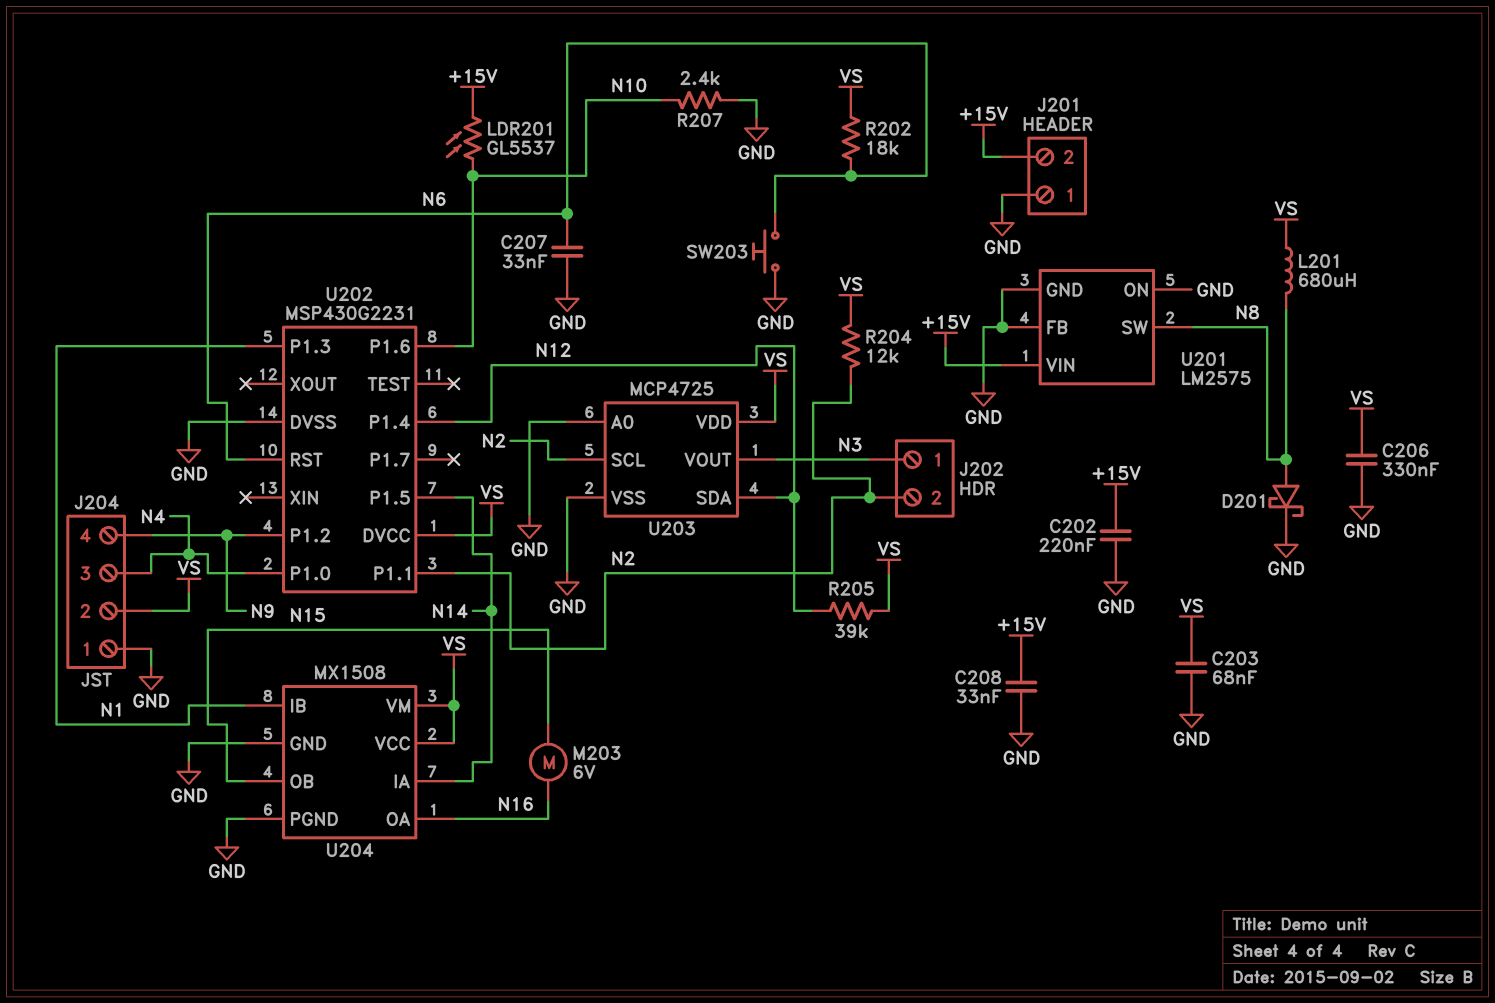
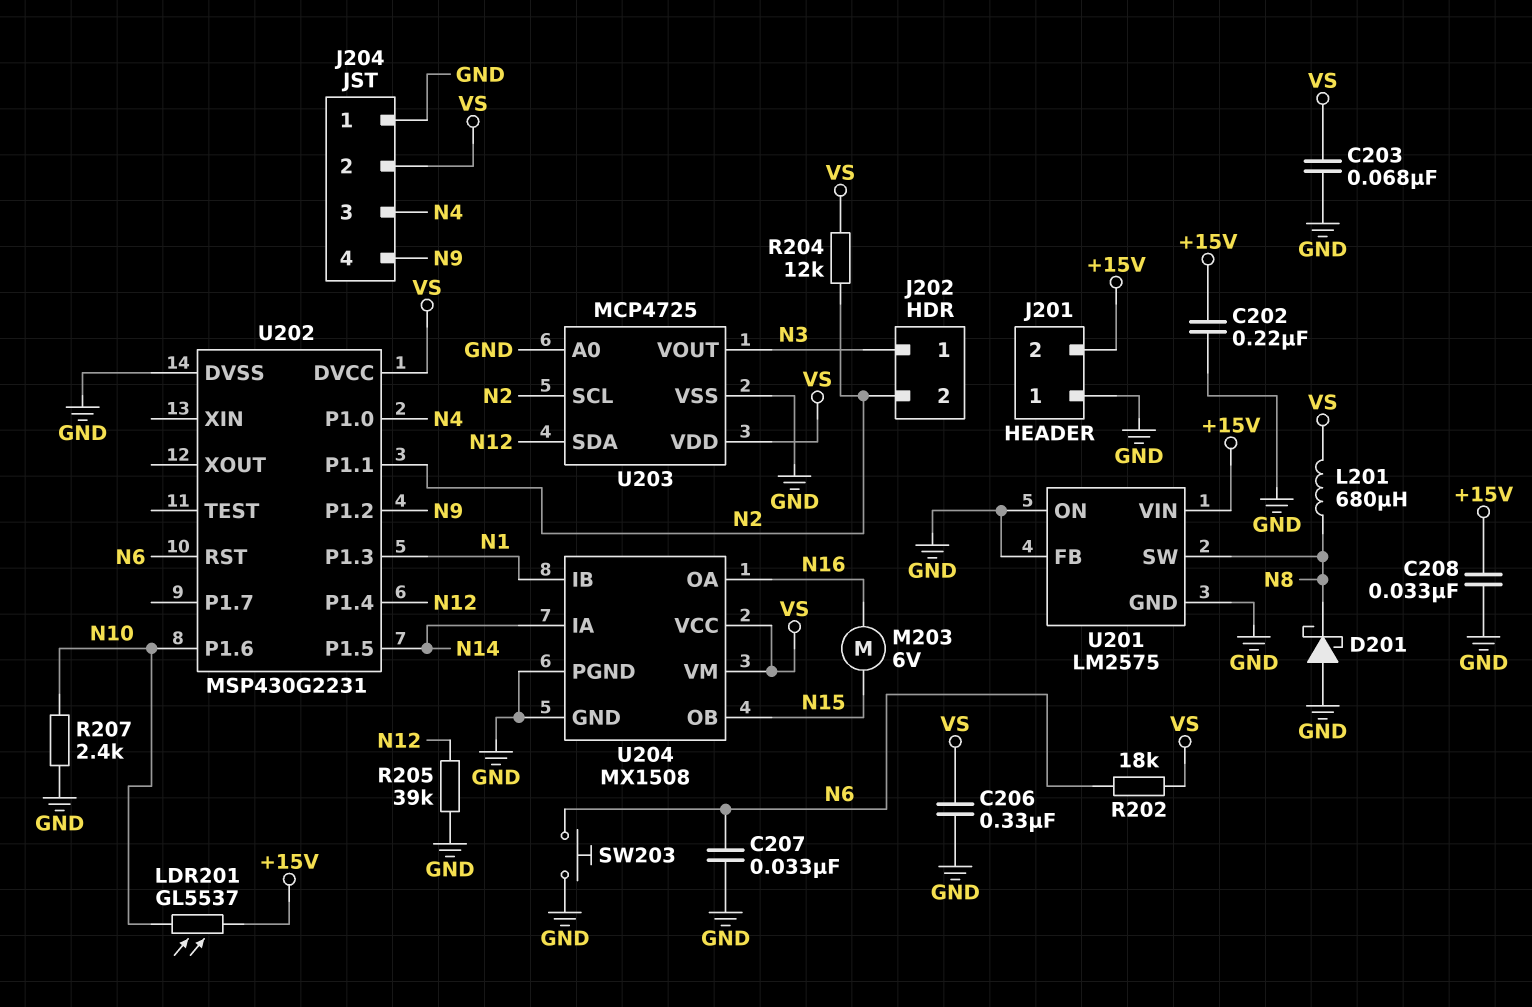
D201: schottky (A N8, K GND) -> schottky (A GND, K N8)
R205: 39k (N12, VS) -> 39k (GND, N12)

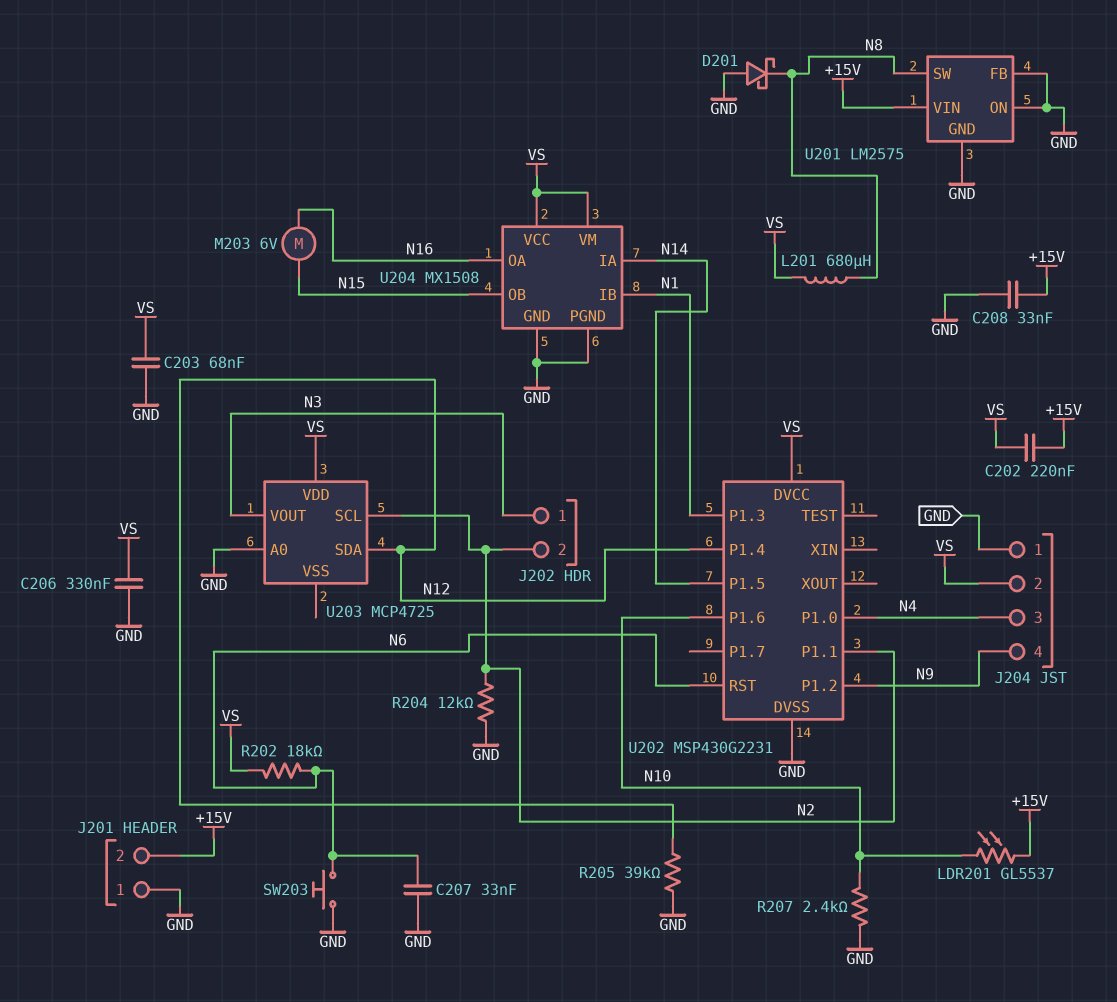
C202: 220nF (+15V, GND) -> 220nF (+15V, VS)
R204: 12k (N2, VS) -> 12k (GND, N2)
U203 pin VSS: GND -> none

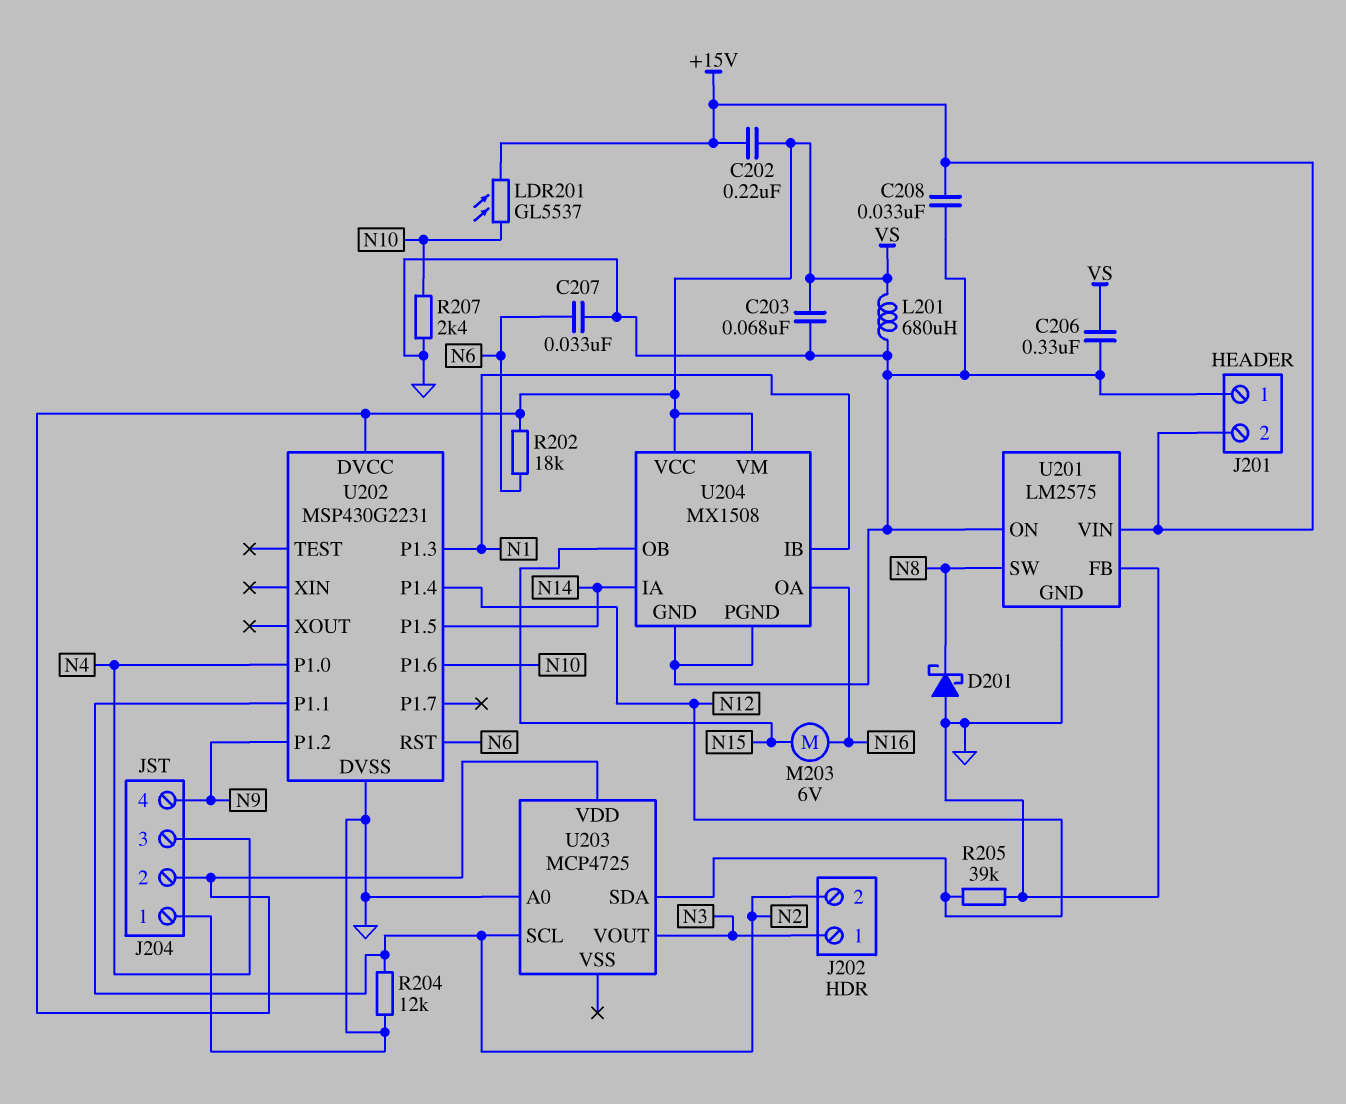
L201: 680uH (N8, VS) -> 680uH (GND, VS)
SW203: button (GND, N6) -> none

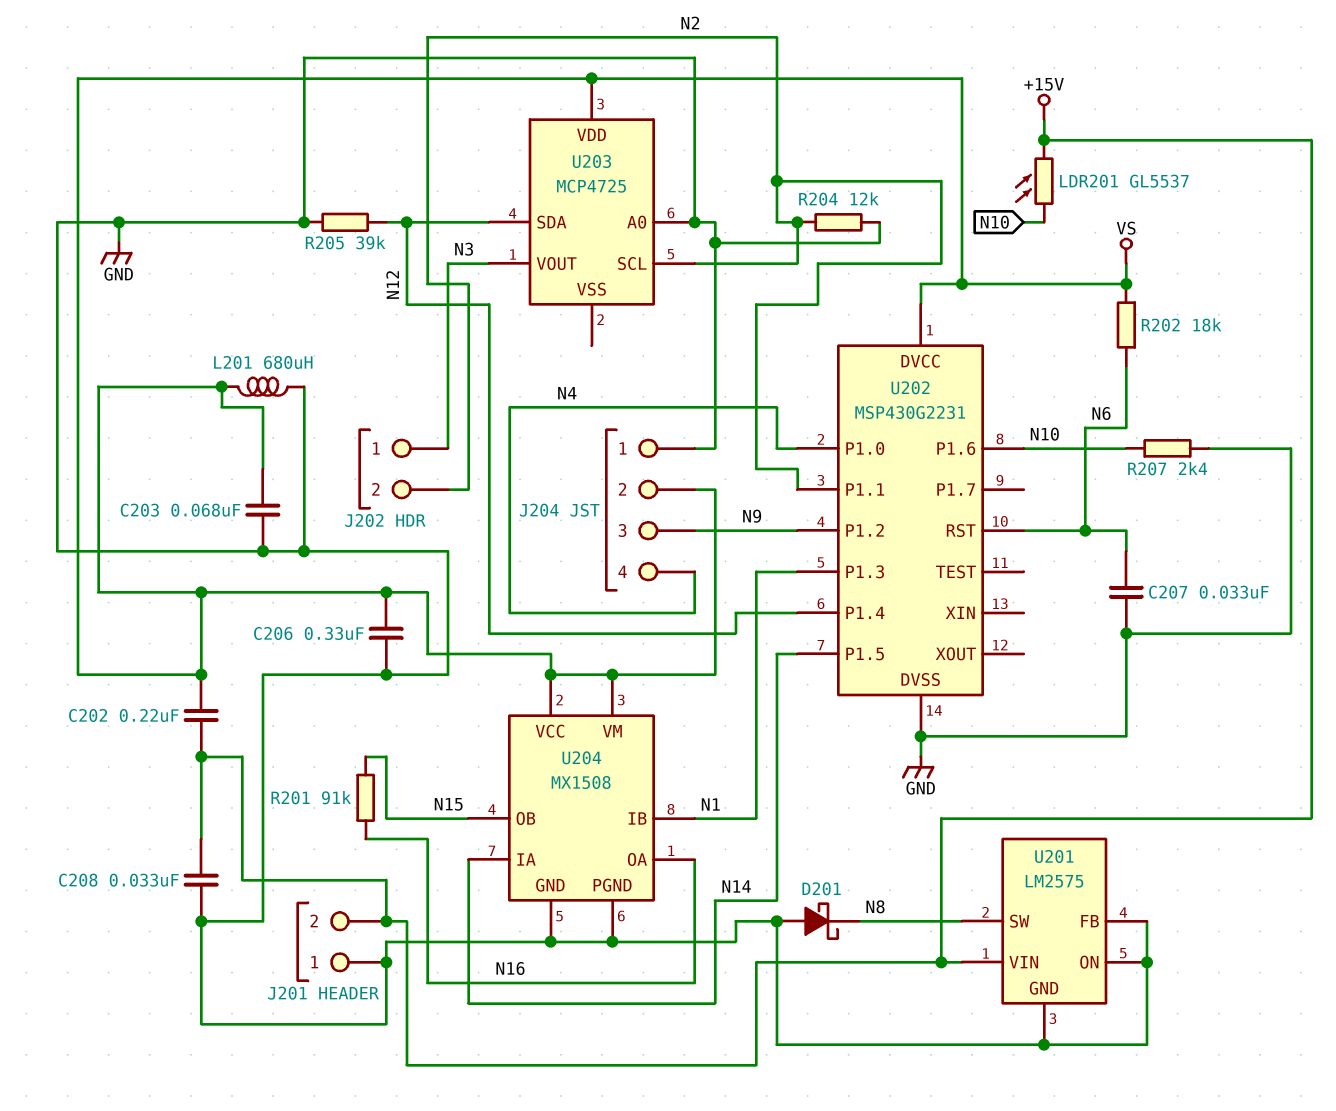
J204 pin 3: N4 -> N9
J204 pin 4: N9 -> N4
M203: motor 6V (N15, N16) -> none
R201: none -> 91k (N15, N16)

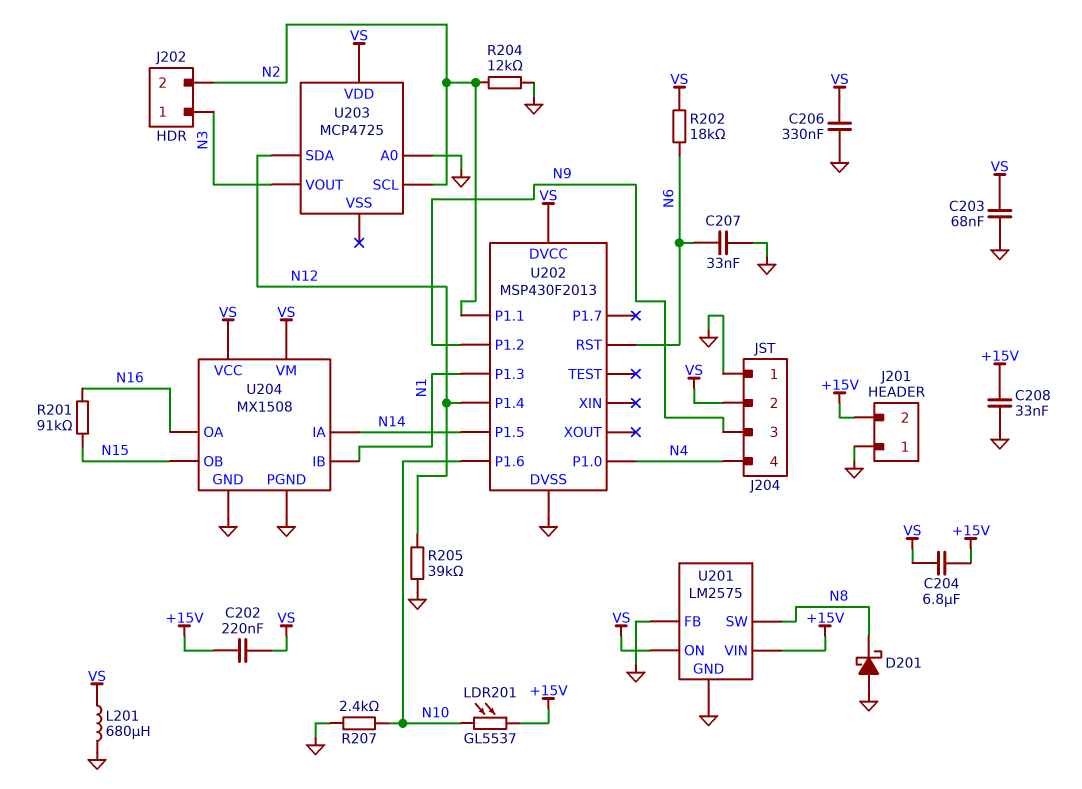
C204: none -> 6.8uF (+15V, VS)
U201 pin ON: GND -> VS
U202: MSP430G2231 -> MSP430F2013

